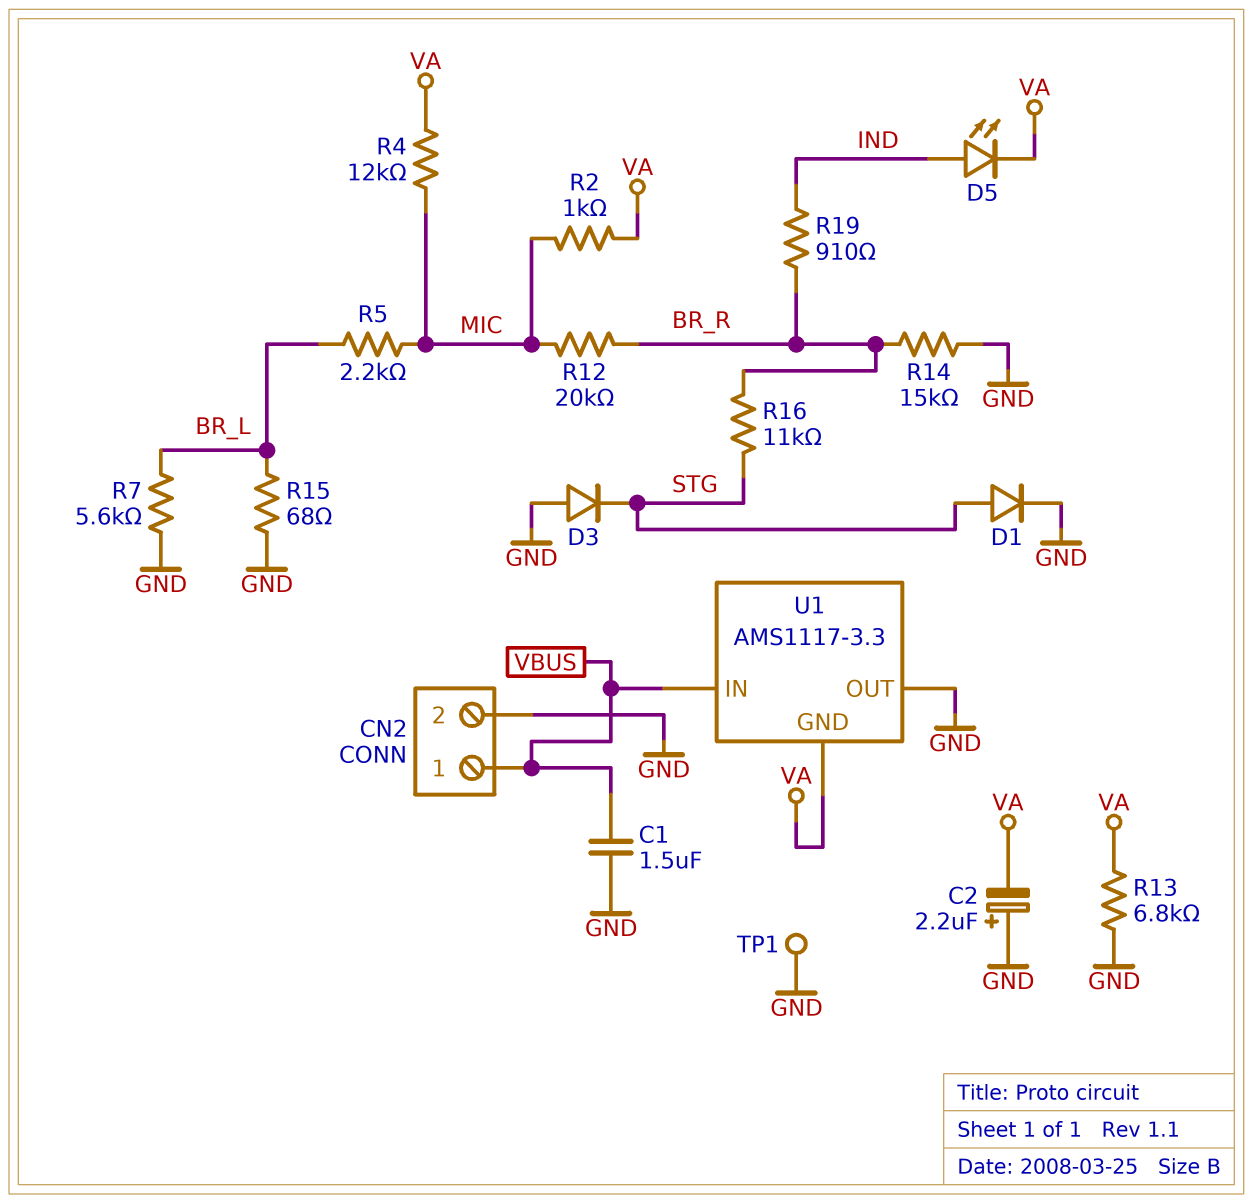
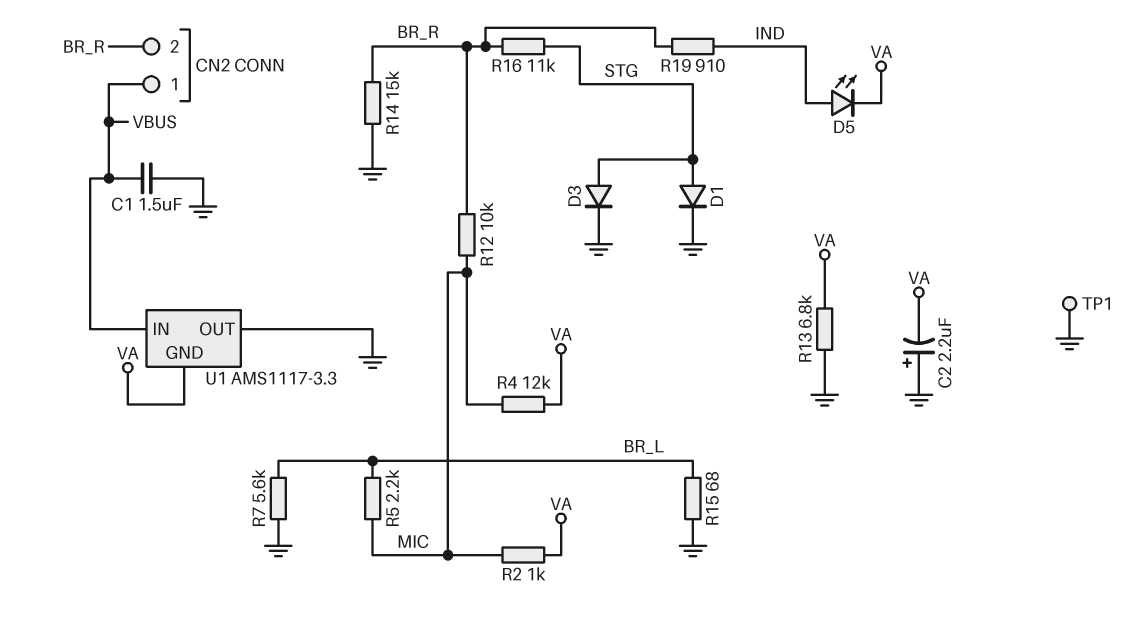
CN2 pin 2: GND -> BR_R
D3: diode (A GND, K STG) -> diode (A STG, K GND)
R12: 20k (BR_R, MIC) -> 10k (BR_R, MIC)

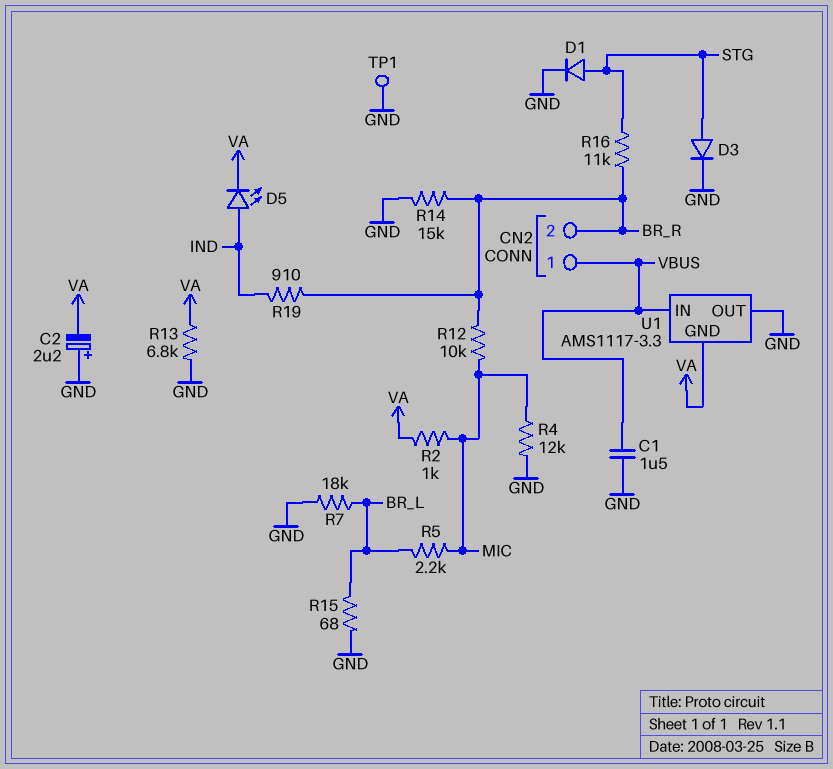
R4: 12k (MIC, VA) -> 12k (GND, MIC)
R7: 5.6k (BR_L, GND) -> 18k (BR_L, GND)

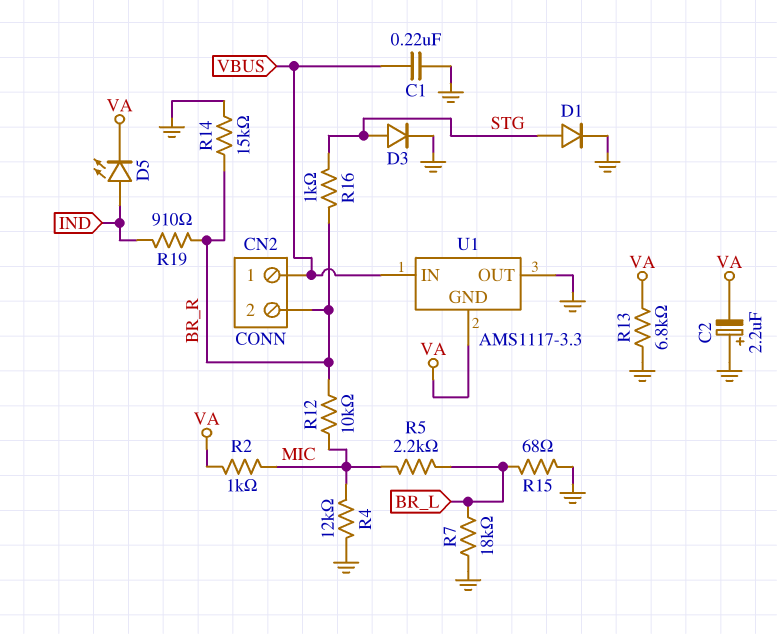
C1: 1.5uF (GND, VBUS) -> 220nF (GND, VBUS)
R16: 11k (BR_R, STG) -> 1k (BR_R, STG)
TP1: test point (GND) -> none

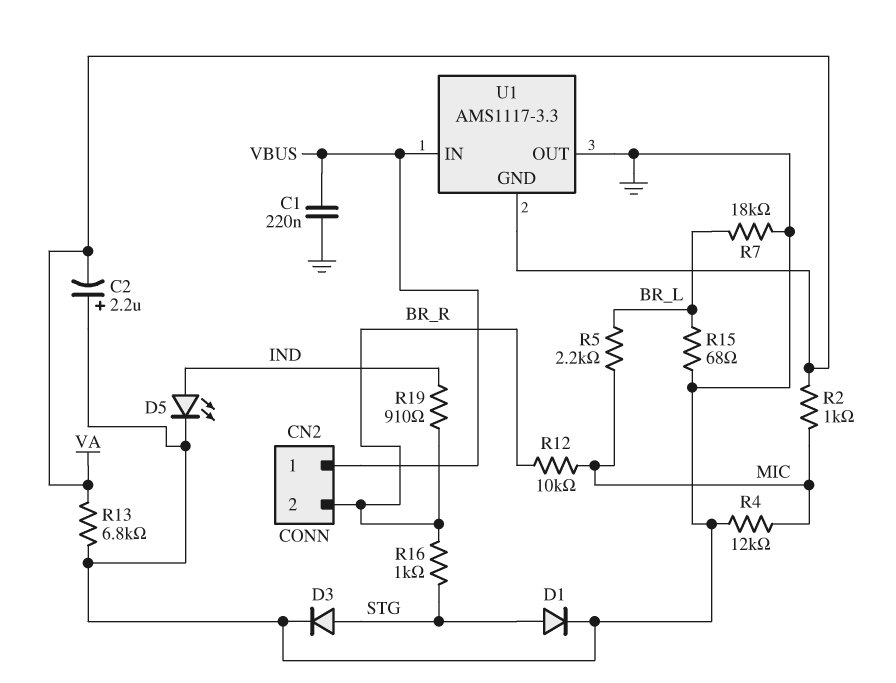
D5: LED (A IND, K VA) -> LED (A IND, K GND)
R14: 15k (BR_R, GND) -> none

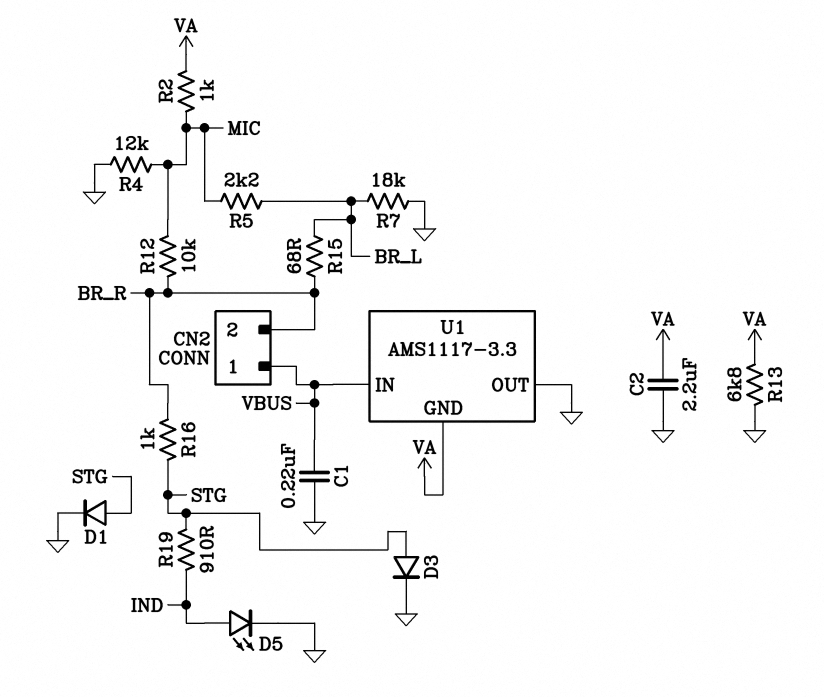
C2: 2.2uF (plus GND, minus VA) -> 2.2uF (GND, VA)
R15: 68 (BR_L, GND) -> 68 (BR_L, BR_R)
R19: 910 (BR_R, IND) -> 910 (IND, STG)

